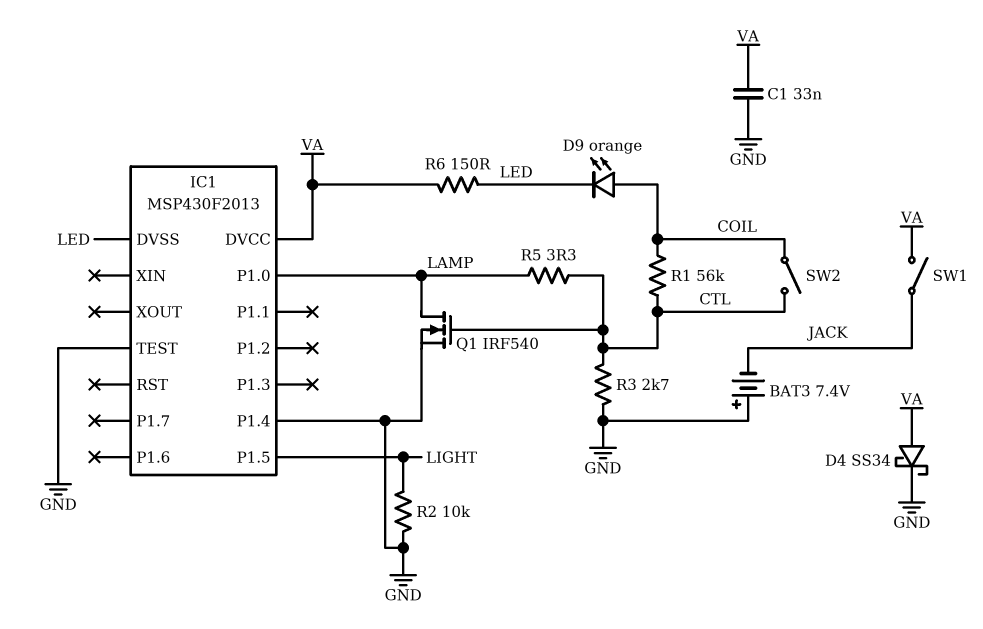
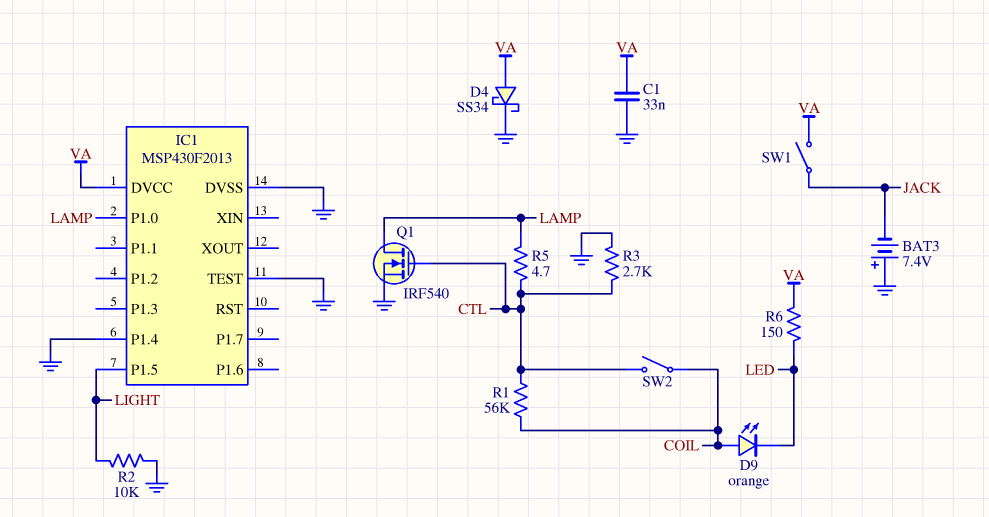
IC1 pin DVSS: LED -> GND
R5: 3.3 (CTL, LAMP) -> 4.7 (CTL, LAMP)

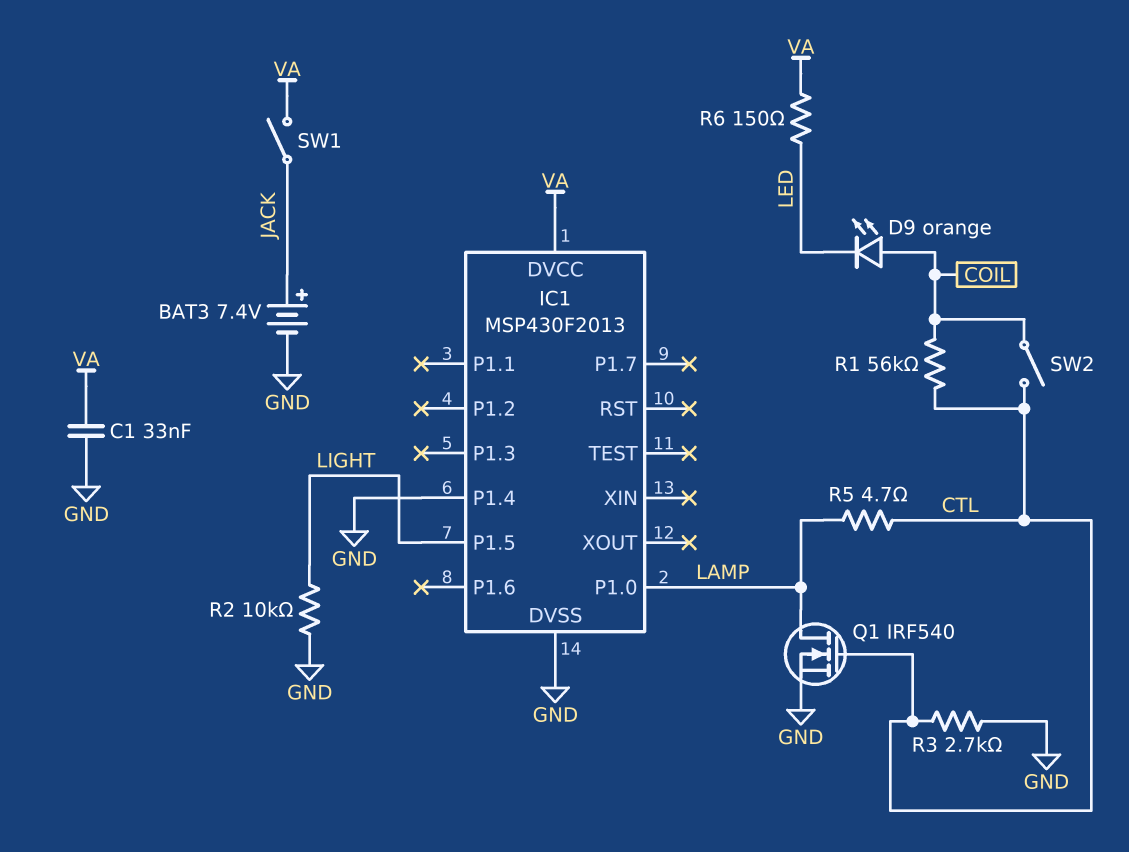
BAT3: 7.4V (plus GND, minus JACK) -> 7.4V (plus JACK, minus GND)
D4: schottky SS34 (A VA, K GND) -> none
IC1 pin TEST: GND -> none

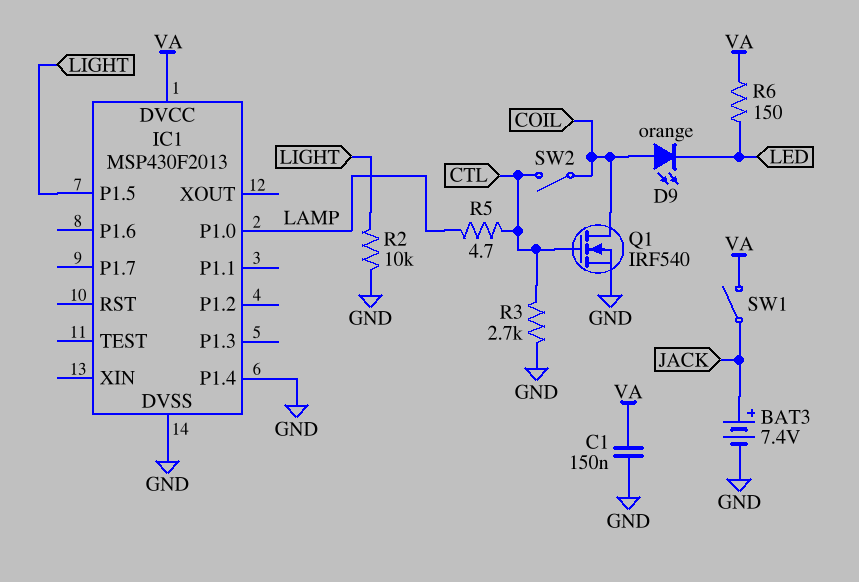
C1: 33nF (GND, VA) -> 150nF (GND, VA)
Q1: NMOS IRF540 (G CTL, D LAMP, S GND) -> NMOS IRF540 (G CTL, D COIL, S GND)
R1: 56k (COIL, CTL) -> none

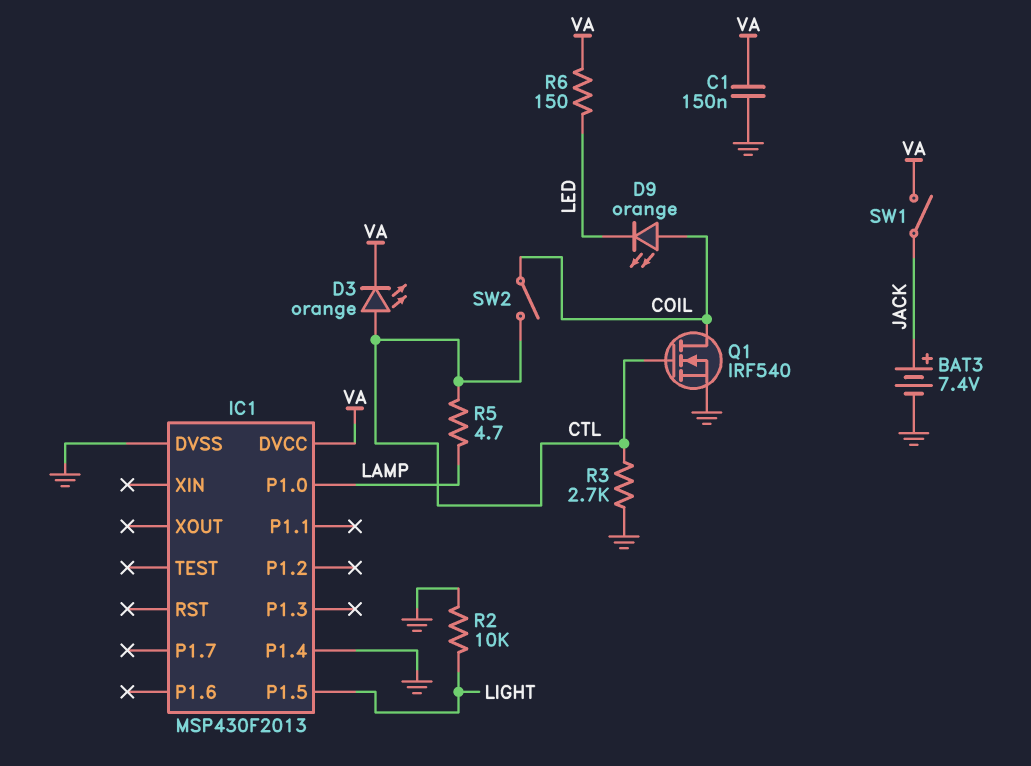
D3: none -> LED orange (A CTL, K VA)

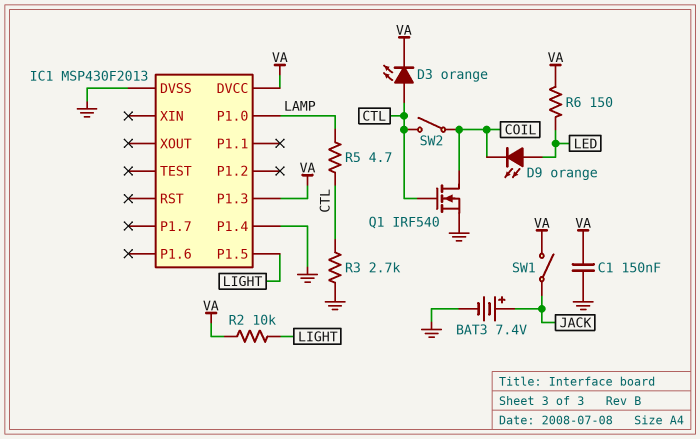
D9: LED orange (A COIL, K LED) -> LED orange (A LED, K COIL)
IC1 pin P1.3: none -> VA
R2: 10k (GND, LIGHT) -> 10k (LIGHT, VA)

